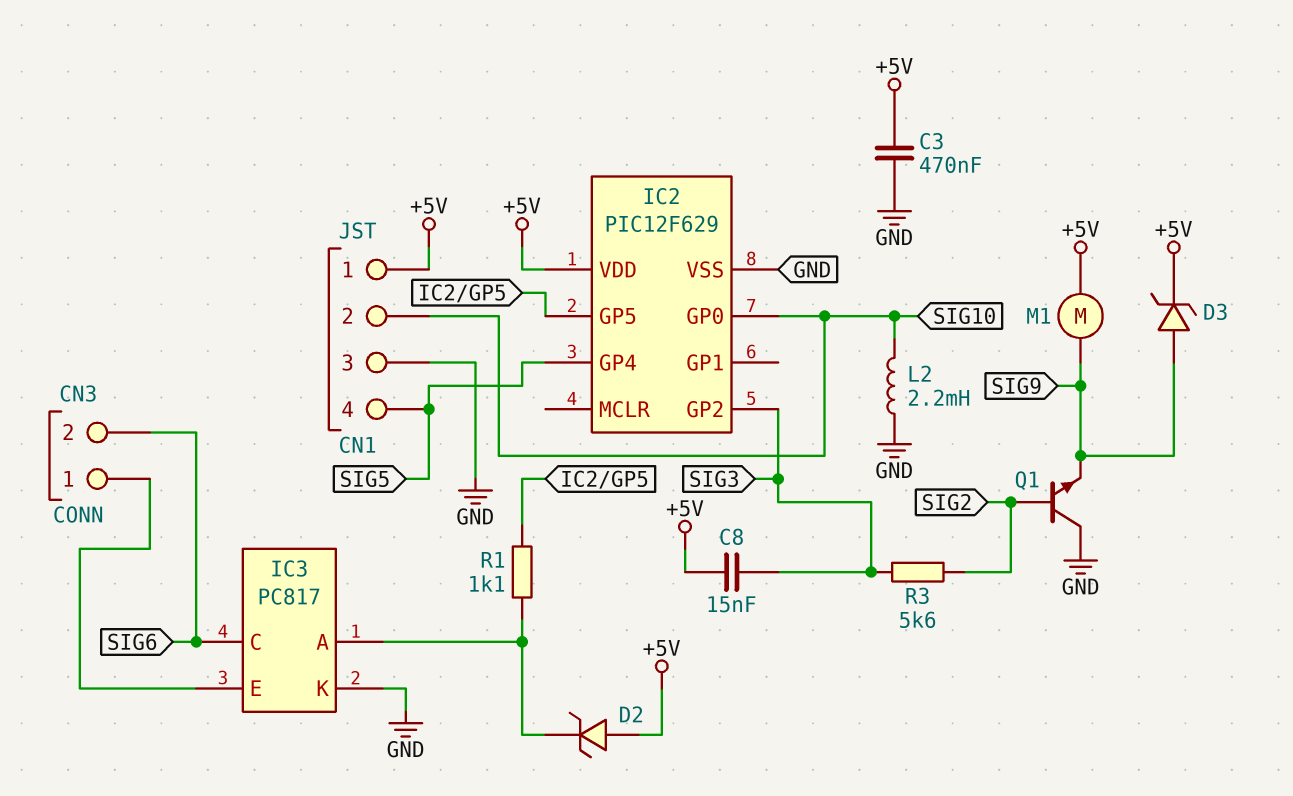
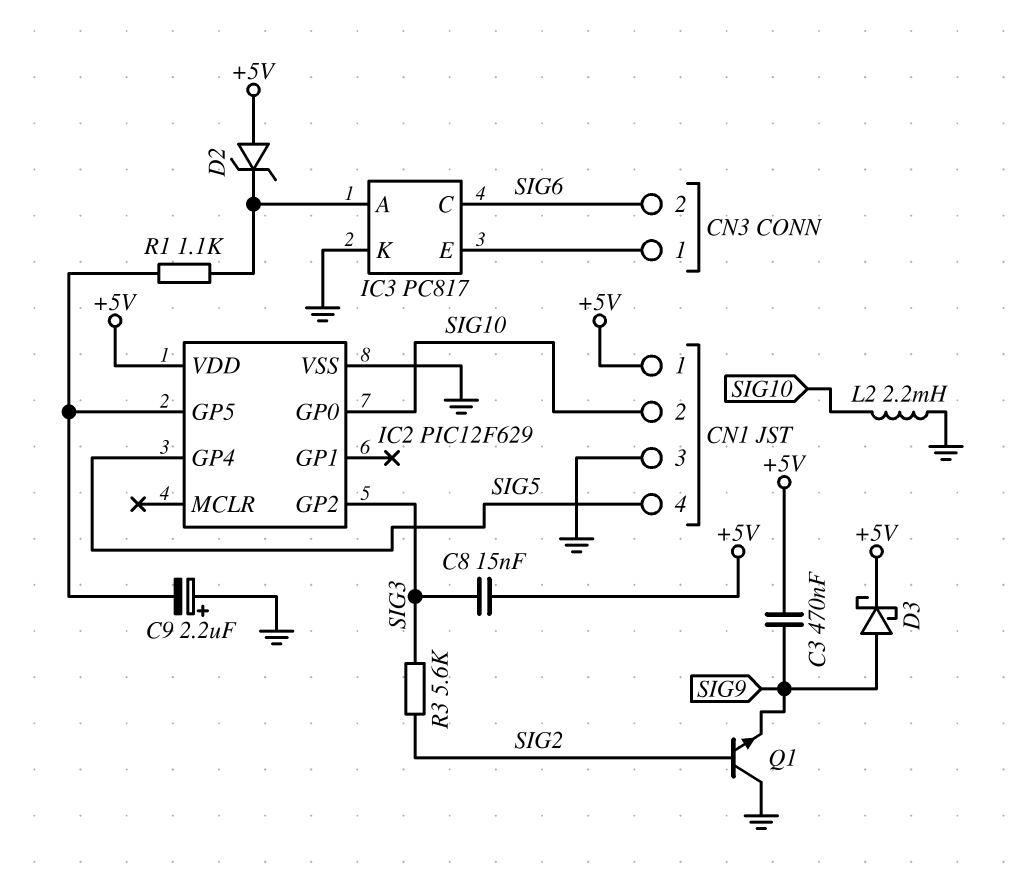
C3: 470nF (+5V, GND) -> 470nF (+5V, SIG9)
C9: none -> 2.2uF (plus GND, minus IC2/GP5)
D3: zener (A SIG9, K +5V) -> schottky (A SIG9, K +5V)
M1: motor (+5V, SIG9) -> none

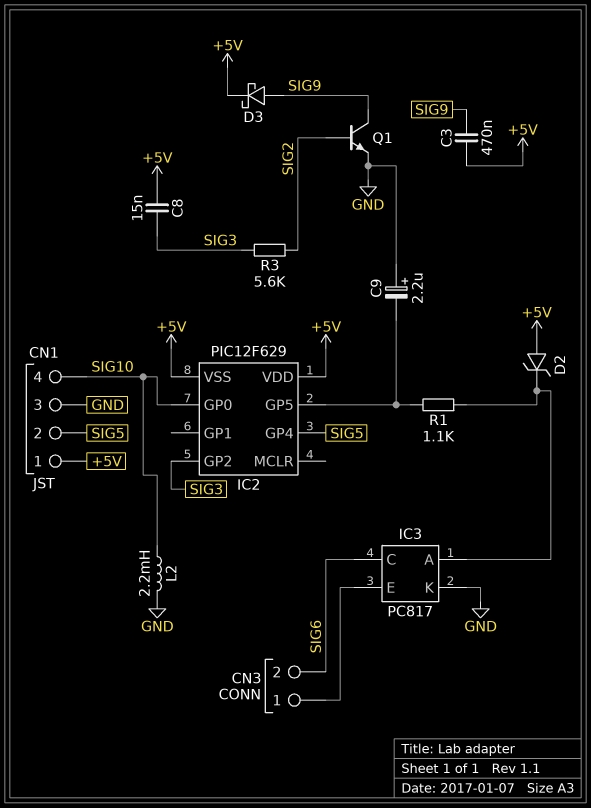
CN1 pin 2: SIG10 -> SIG5
CN1 pin 4: SIG5 -> SIG10
IC2 pin VSS: GND -> +5V
Q1: NPN (B SIG2, C GND, E SIG9) -> NPN (B SIG2, C SIG9, E GND)

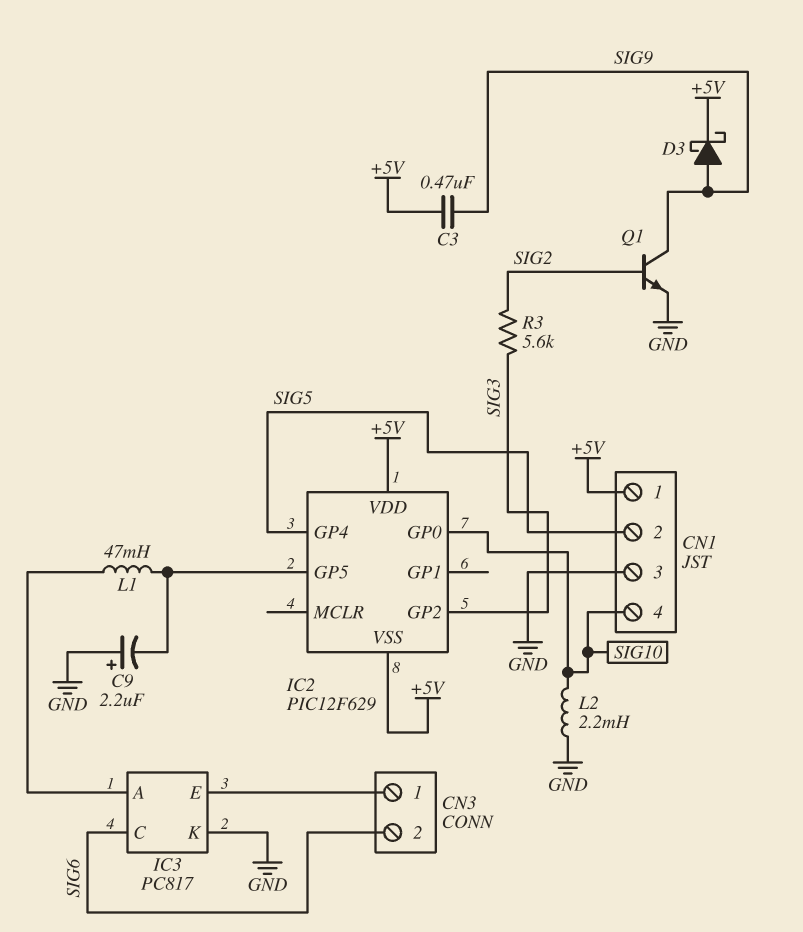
C8: 15nF (+5V, SIG3) -> none
D2: zener (A +5V, K IC3/A) -> none
L1: none -> 47mH (IC2/GP5, IC3/A)
R1: 1.1k (IC2/GP5, IC3/A) -> none

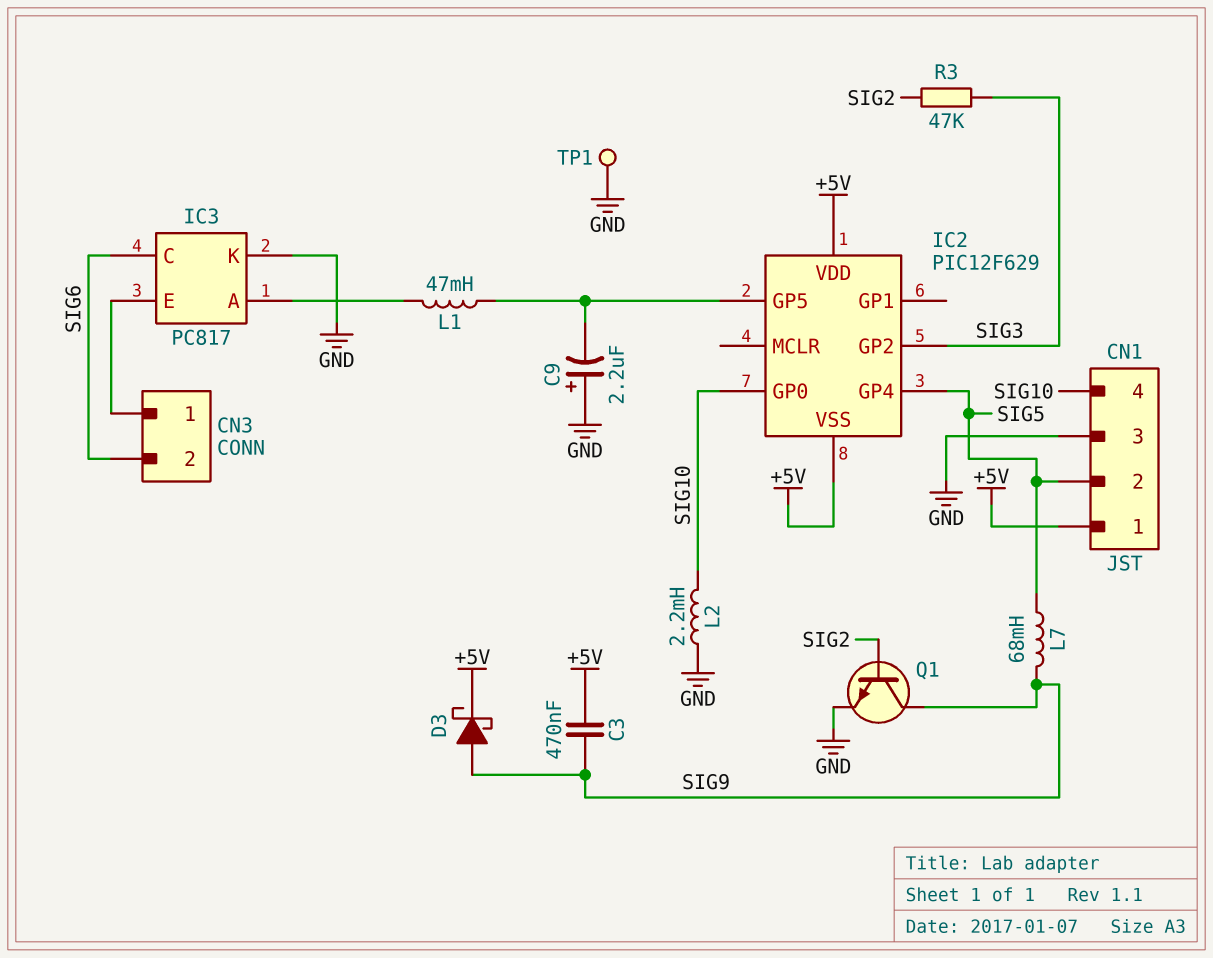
L7: none -> 68mH (SIG5, SIG9)
R3: 5.6k (SIG2, SIG3) -> 47k (SIG2, SIG3)
TP1: none -> test point (GND)

